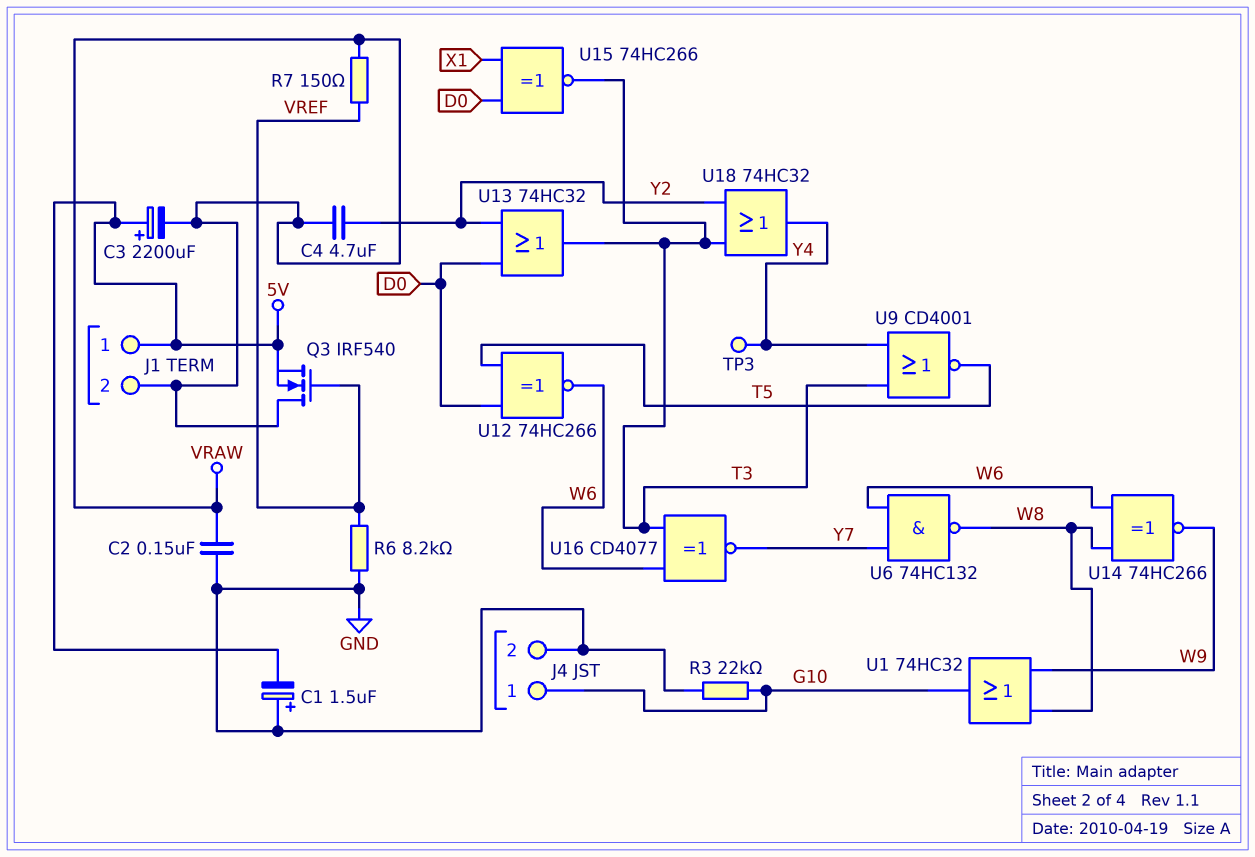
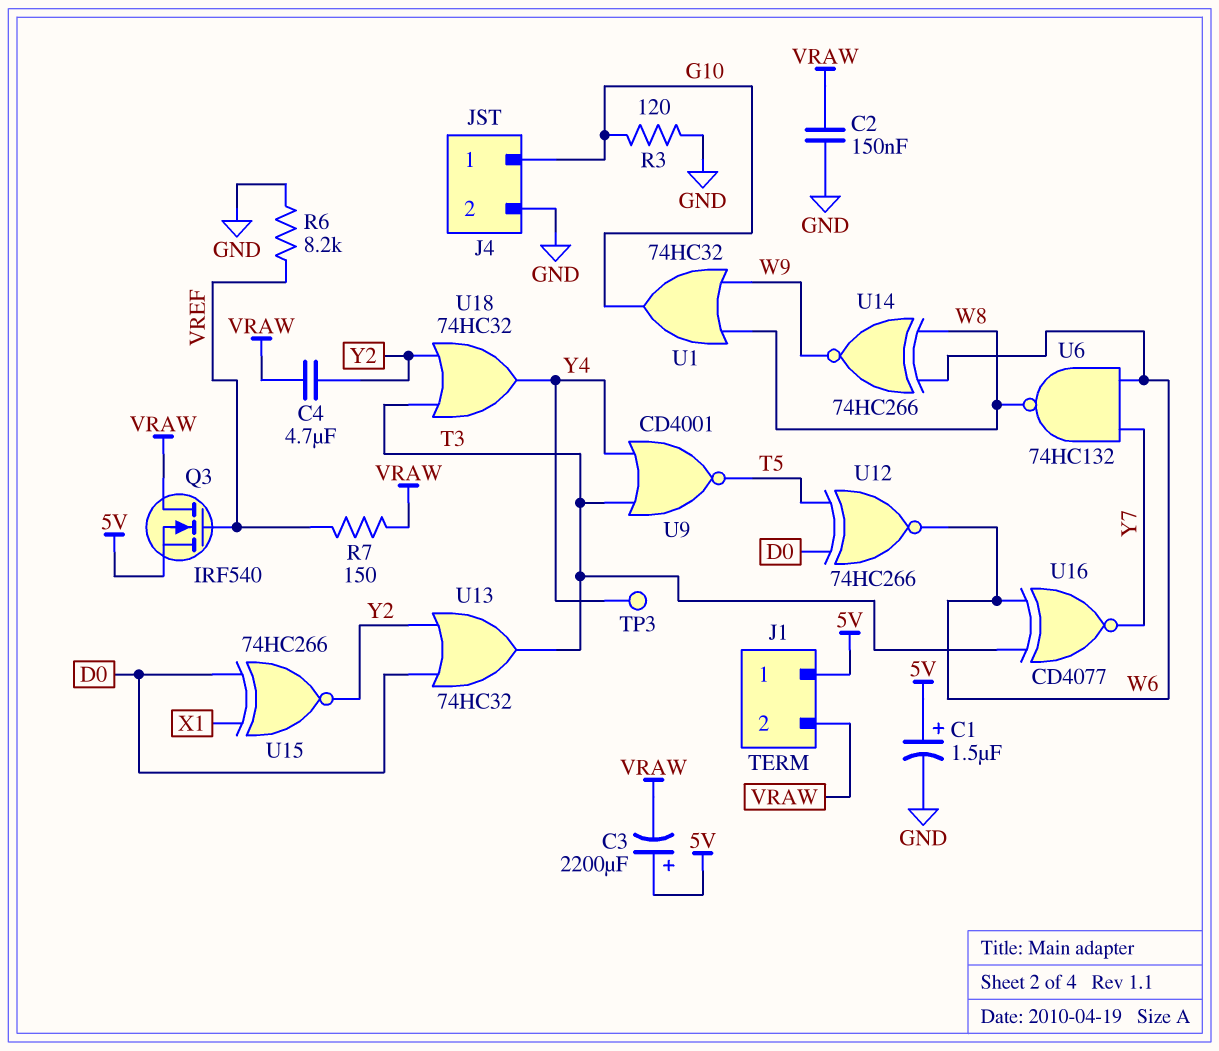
C1: 1.5uF (plus GND, minus 5V) -> 1.5uF (plus 5V, minus GND)
R3: 22k (G10, GND) -> 120 (G10, GND)
U15: XNOR 74HC266 (in D0, in X1, out T3) -> XNOR 74HC266 (in D0, in X1, out Y2)

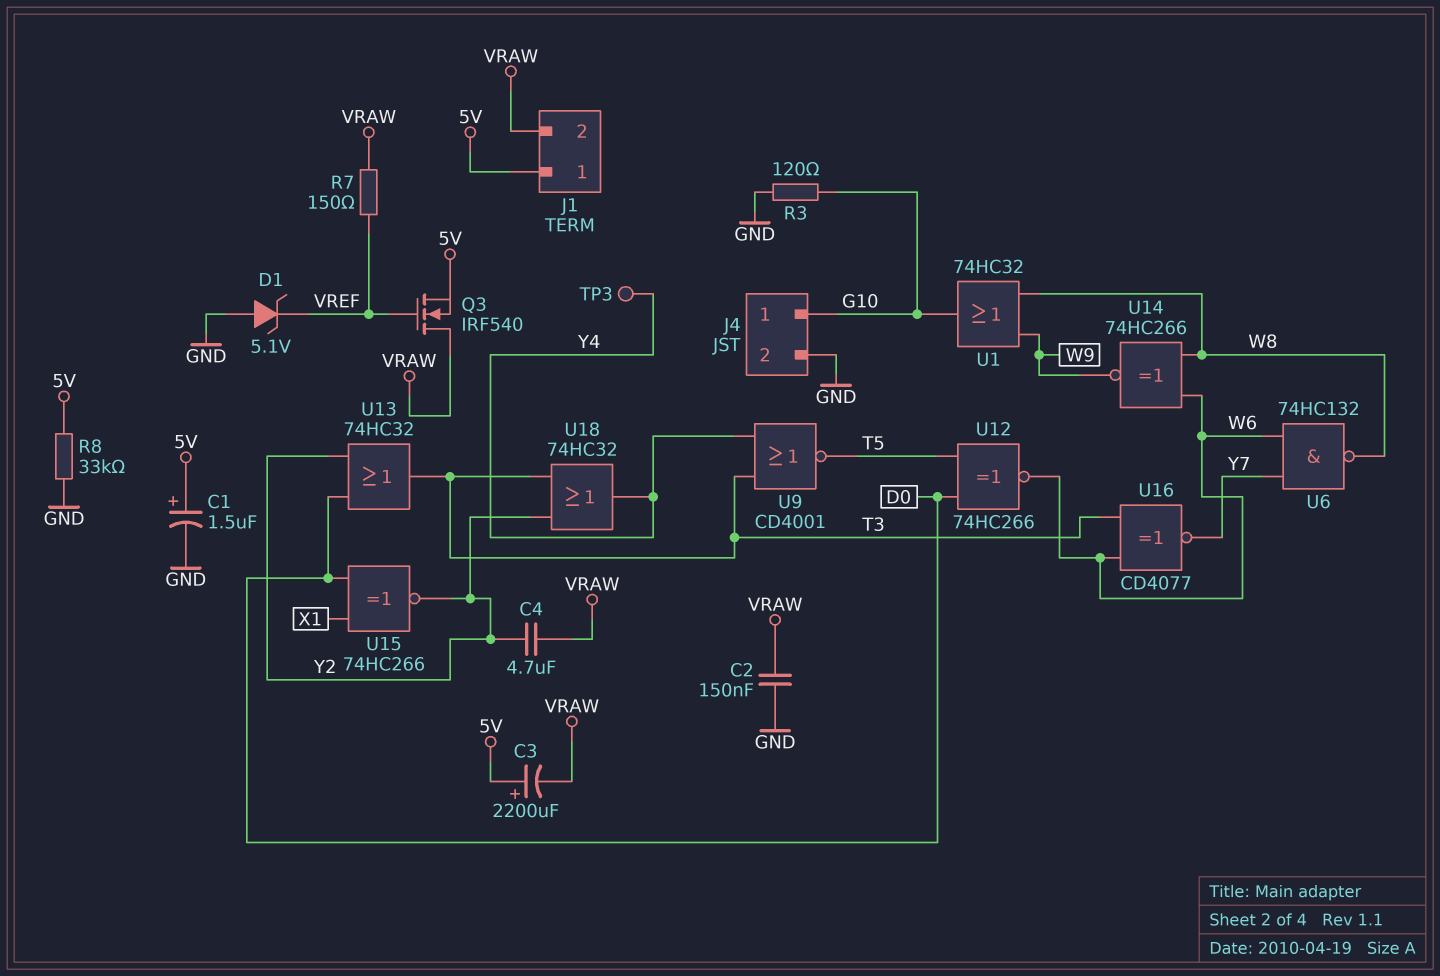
D1: none -> zener 5.1V (A GND, K VREF)
R6: 8.2k (GND, VREF) -> none
R8: none -> 33k (5V, GND)

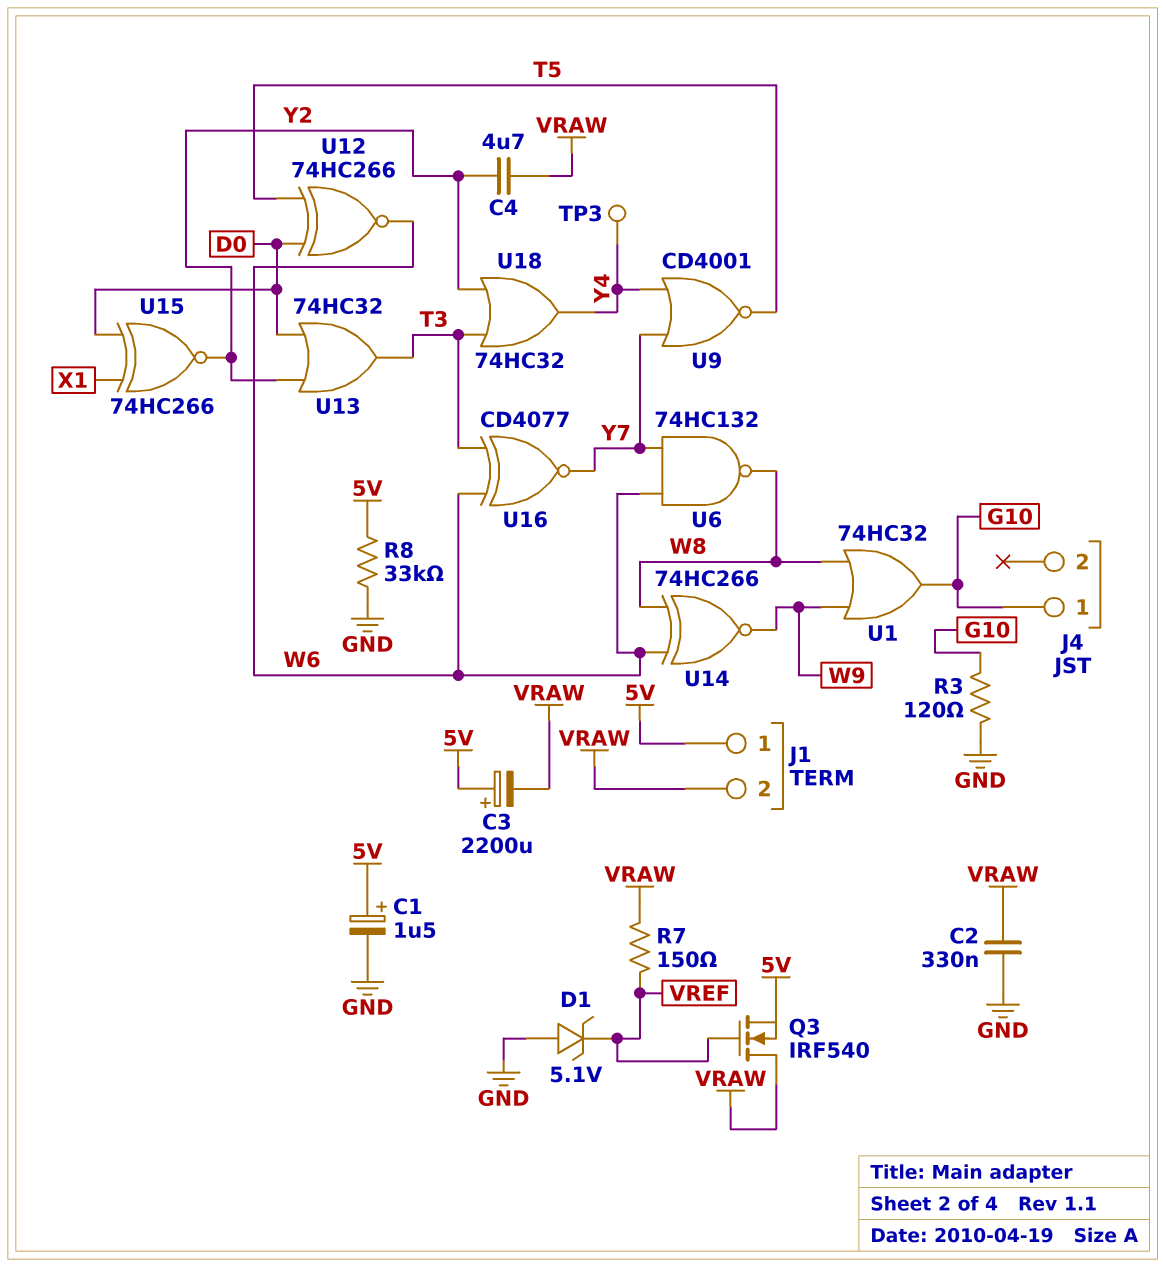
C2: 150nF (GND, VRAW) -> 330nF (GND, VRAW)
J4 pin 2: GND -> none
U9: NOR CD4001 (in T3, in Y4, out T5) -> NOR CD4001 (in Y4, in Y7, out T5)

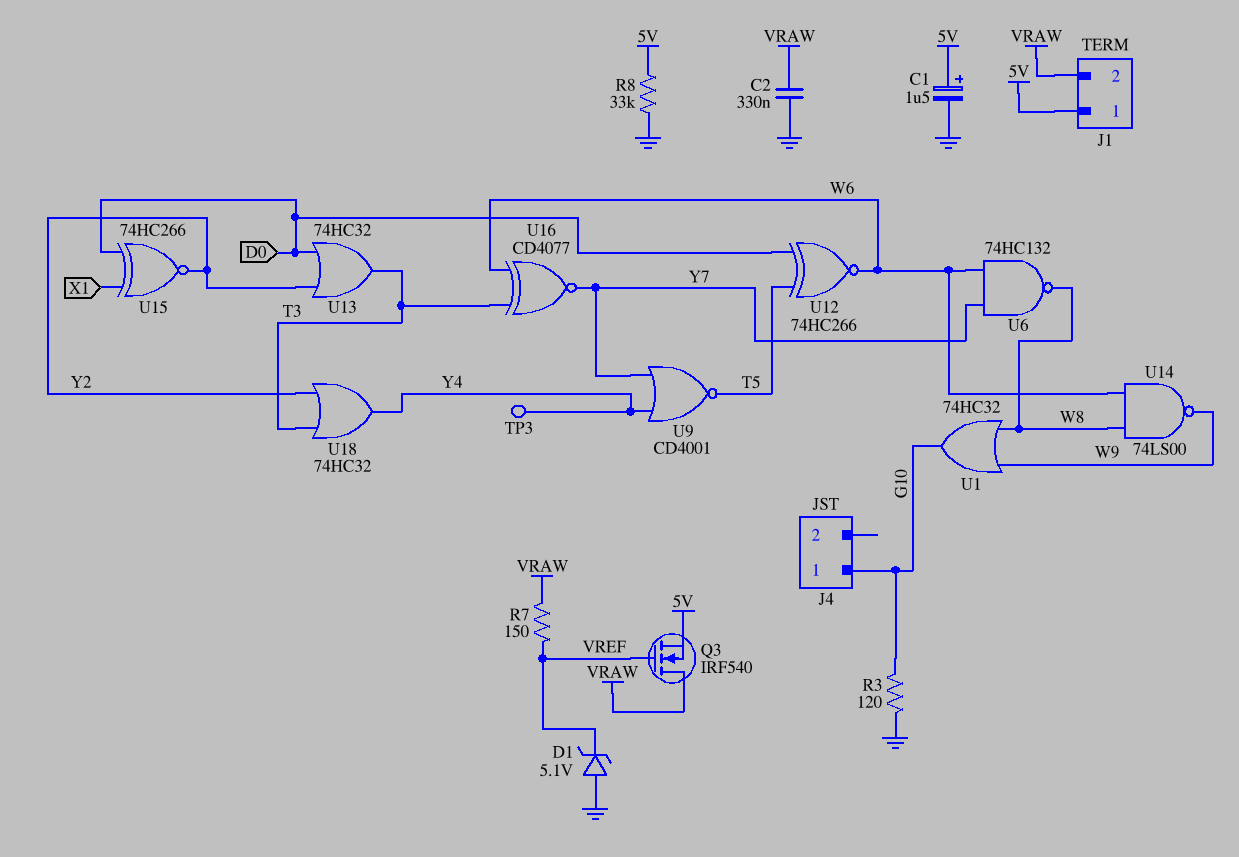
C3: 2200uF (plus 5V, minus VRAW) -> none
C4: 4.7uF (VRAW, Y2) -> none
U14: XNOR 74HC266 (in W6, in W8, out W9) -> NAND 74LS00 (in W6, in W8, out W9)

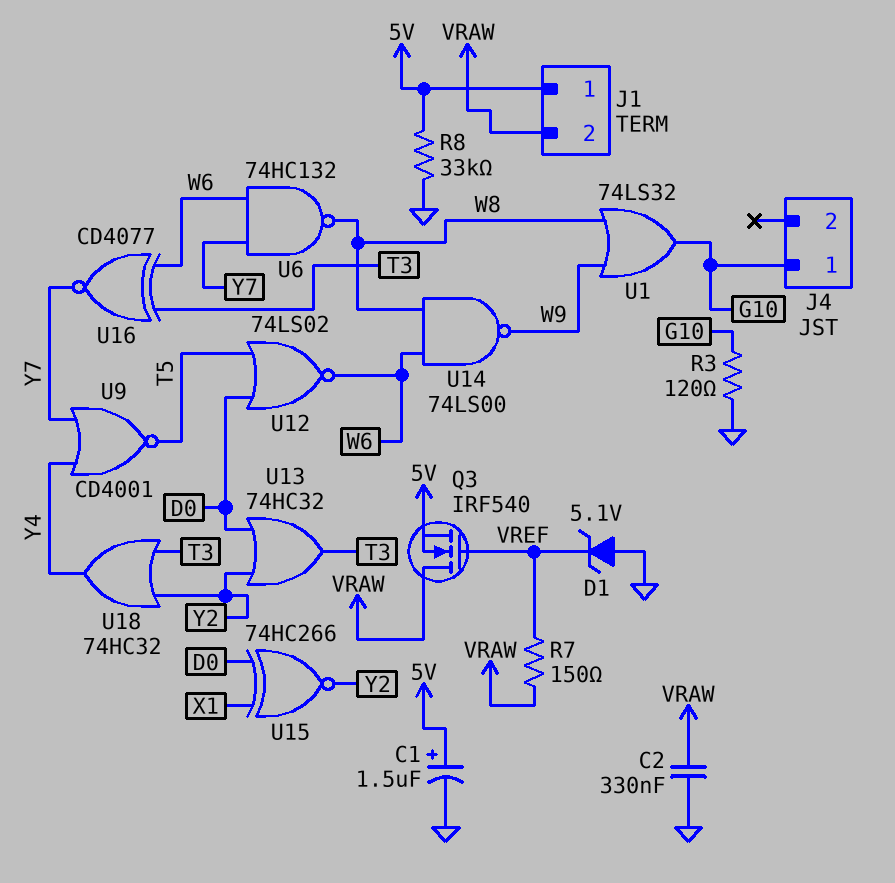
TP3: test point (Y4) -> none
U1: OR 74HC32 (in W8, in W9, out G10) -> OR 74LS32 (in W8, in W9, out G10)
U12: XNOR 74HC266 (in D0, in T5, out W6) -> NOR 74LS02 (in D0, in T5, out W6)

